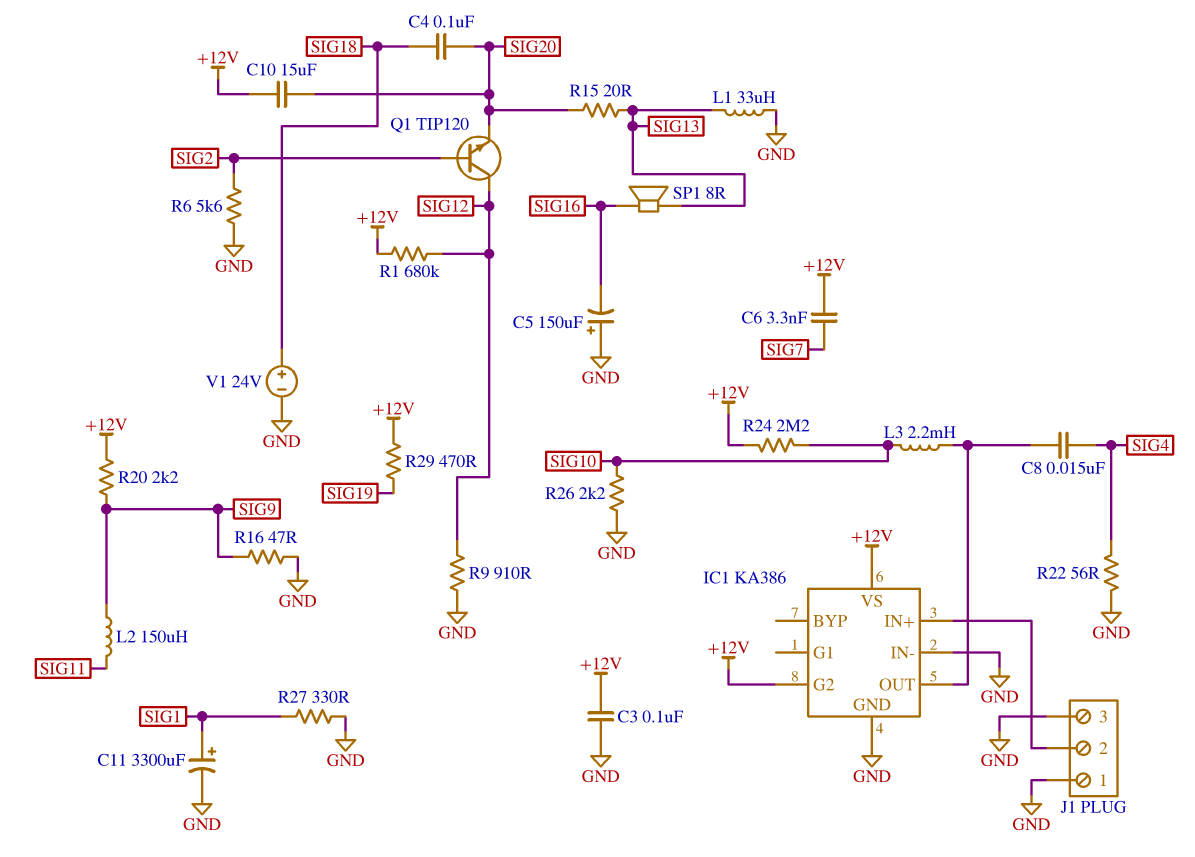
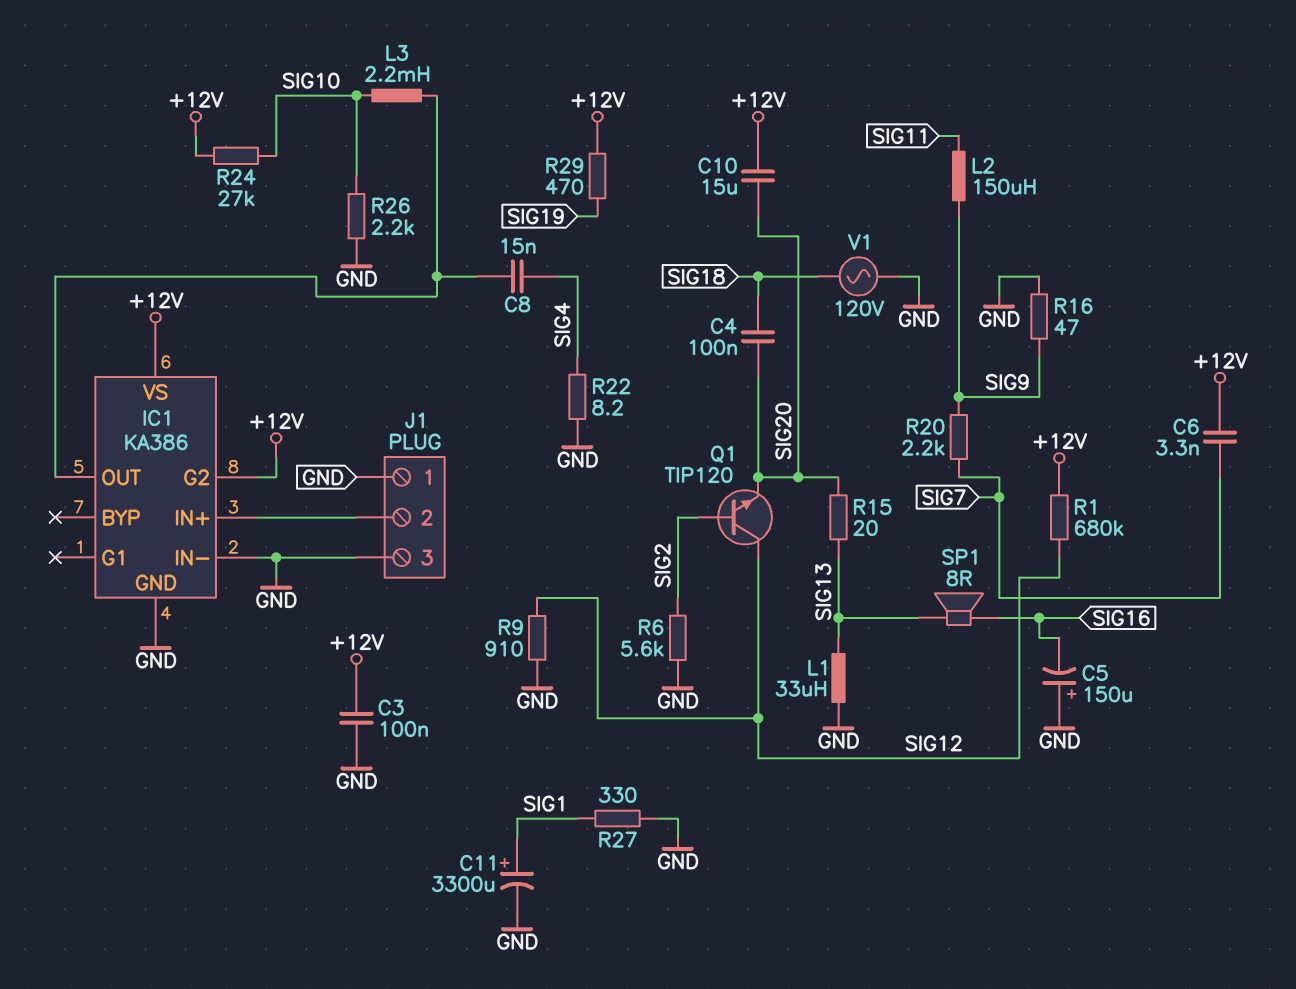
R20: 2.2k (+12V, SIG9) -> 2.2k (SIG7, SIG9)
R22: 56 (GND, SIG4) -> 8.2 (GND, SIG4)
R24: 2.2M (+12V, SIG10) -> 27k (+12V, SIG10)
V1: 24V (plus SIG18, minus GND) -> AC 120V (GND, SIG18)

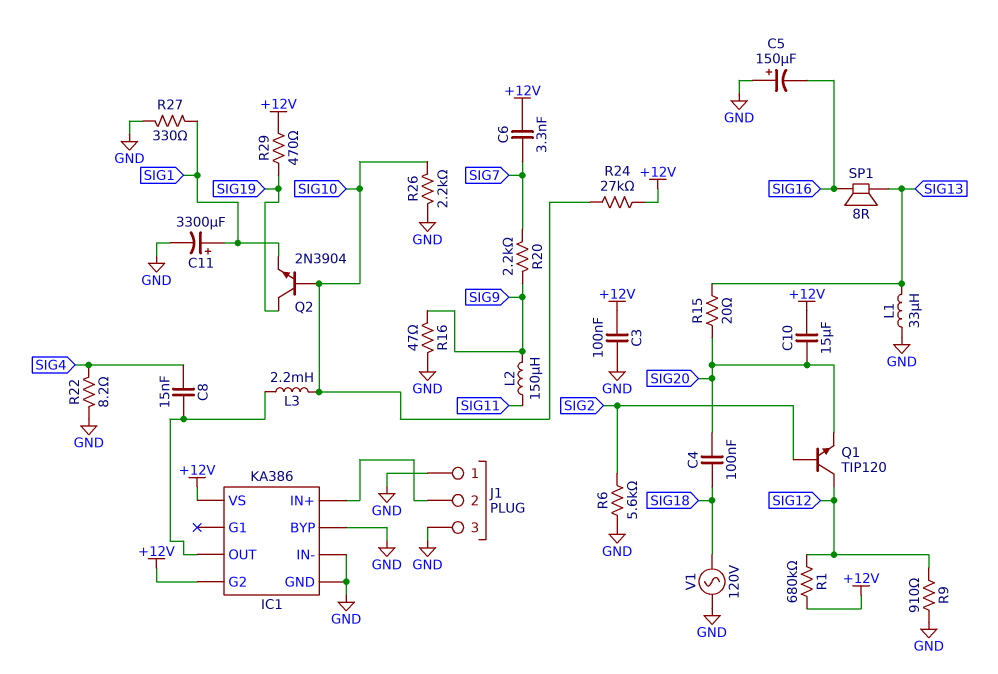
IC1 pin BYP: none -> GND
Q2: none -> NPN 2N3904 (B SIG10, C SIG19, E SIG1)

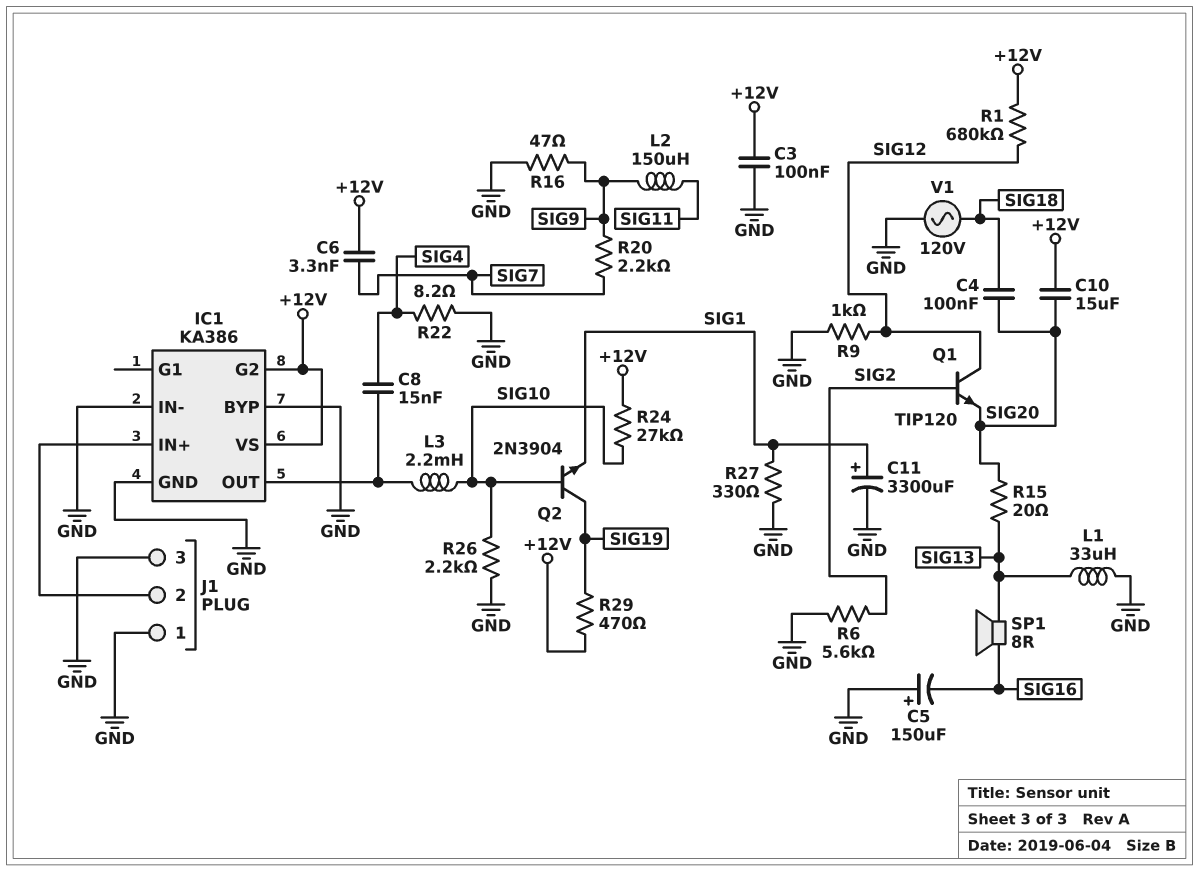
R9: 910 (GND, SIG12) -> 1k (GND, SIG12)

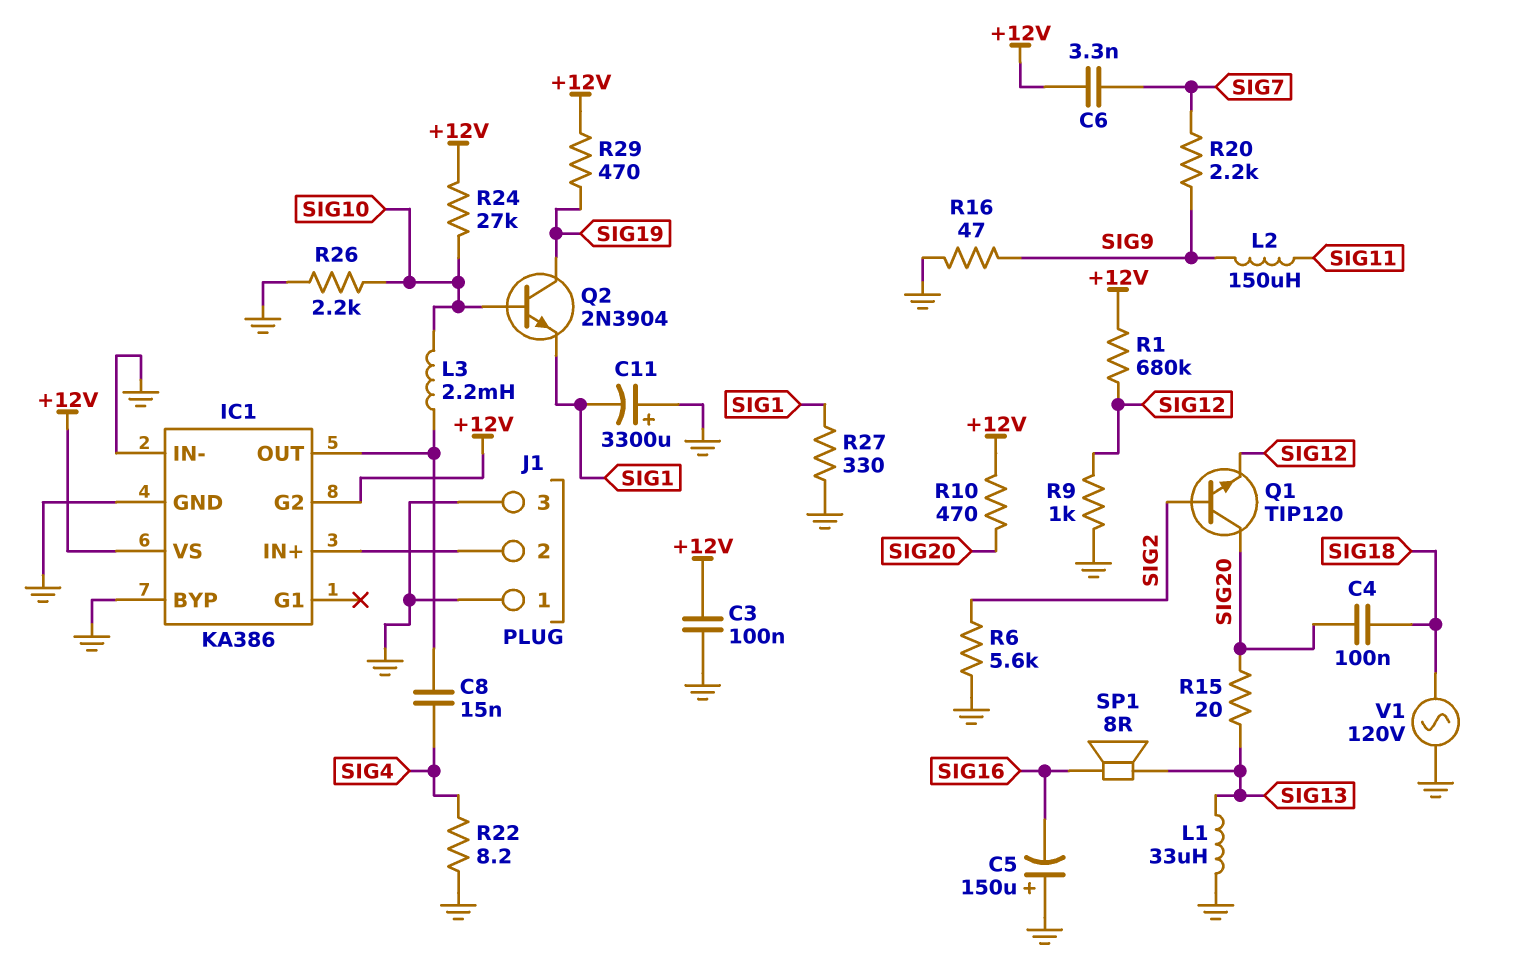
C10: 15uF (+12V, SIG20) -> none
C11: 3300uF (plus SIG1, minus GND) -> 3300uF (plus GND, minus SIG1)
Q1: NPN TIP120 (B SIG2, C SIG12, E SIG20) -> NPN TIP120 (B SIG2, C SIG20, E SIG12)
R10: none -> 470 (+12V, SIG20)

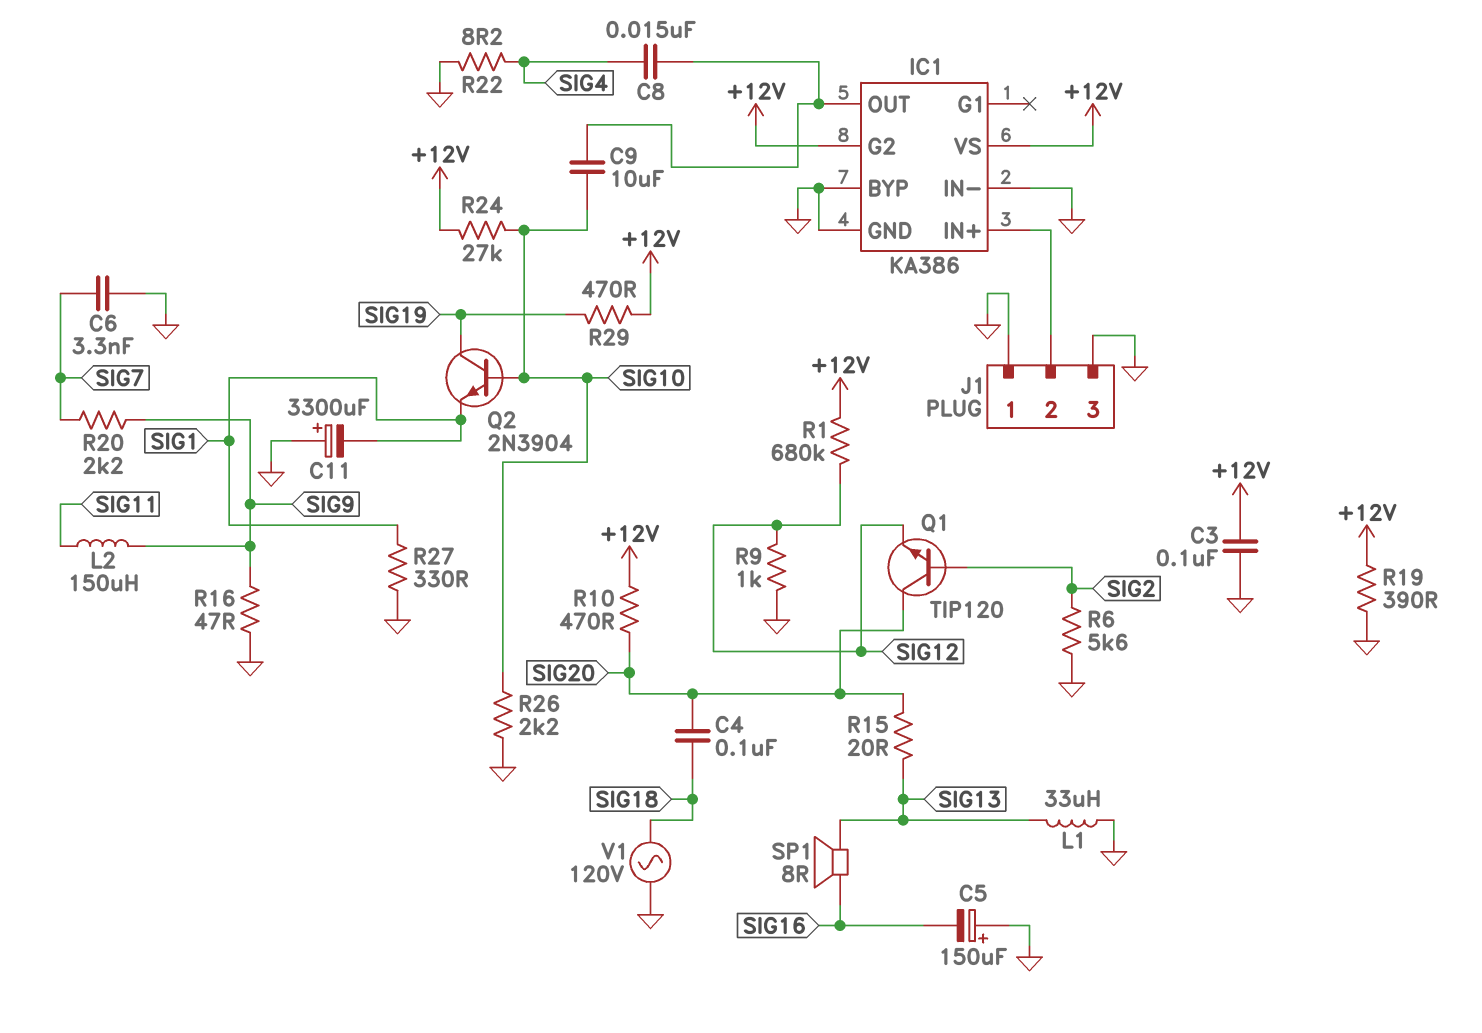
C6: 3.3nF (+12V, SIG7) -> 3.3nF (GND, SIG7)
C9: none -> 10uF (IC1/OUT, SIG10)
L3: 2.2mH (IC1/OUT, SIG10) -> none
R19: none -> 390 (+12V, GND)

